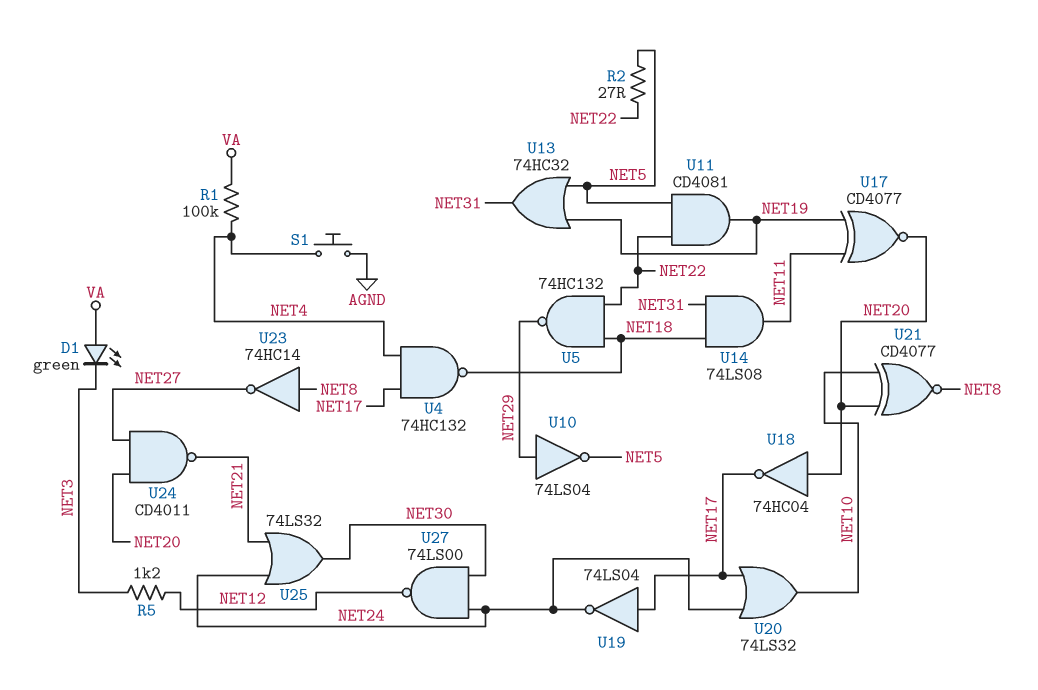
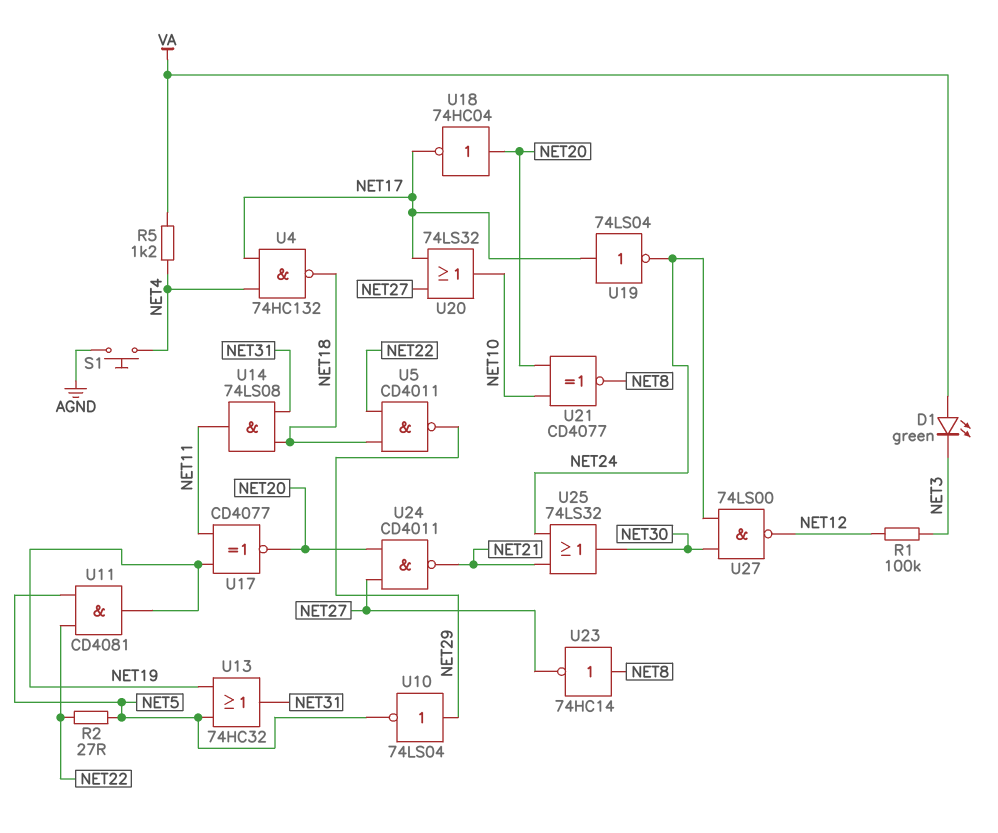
R1: 100k (NET4, VA) -> 100k (NET3, NET12)
R5: 1.2k (NET3, NET12) -> 1.2k (NET4, VA)
U5: NAND 74HC132 (in NET18, in NET22, out NET29) -> NAND CD4011 (in NET18, in NET22, out NET29)
U20: OR 74LS32 (in NET17, in NET24, out NET10) -> OR 74LS32 (in NET17, in NET27, out NET10)

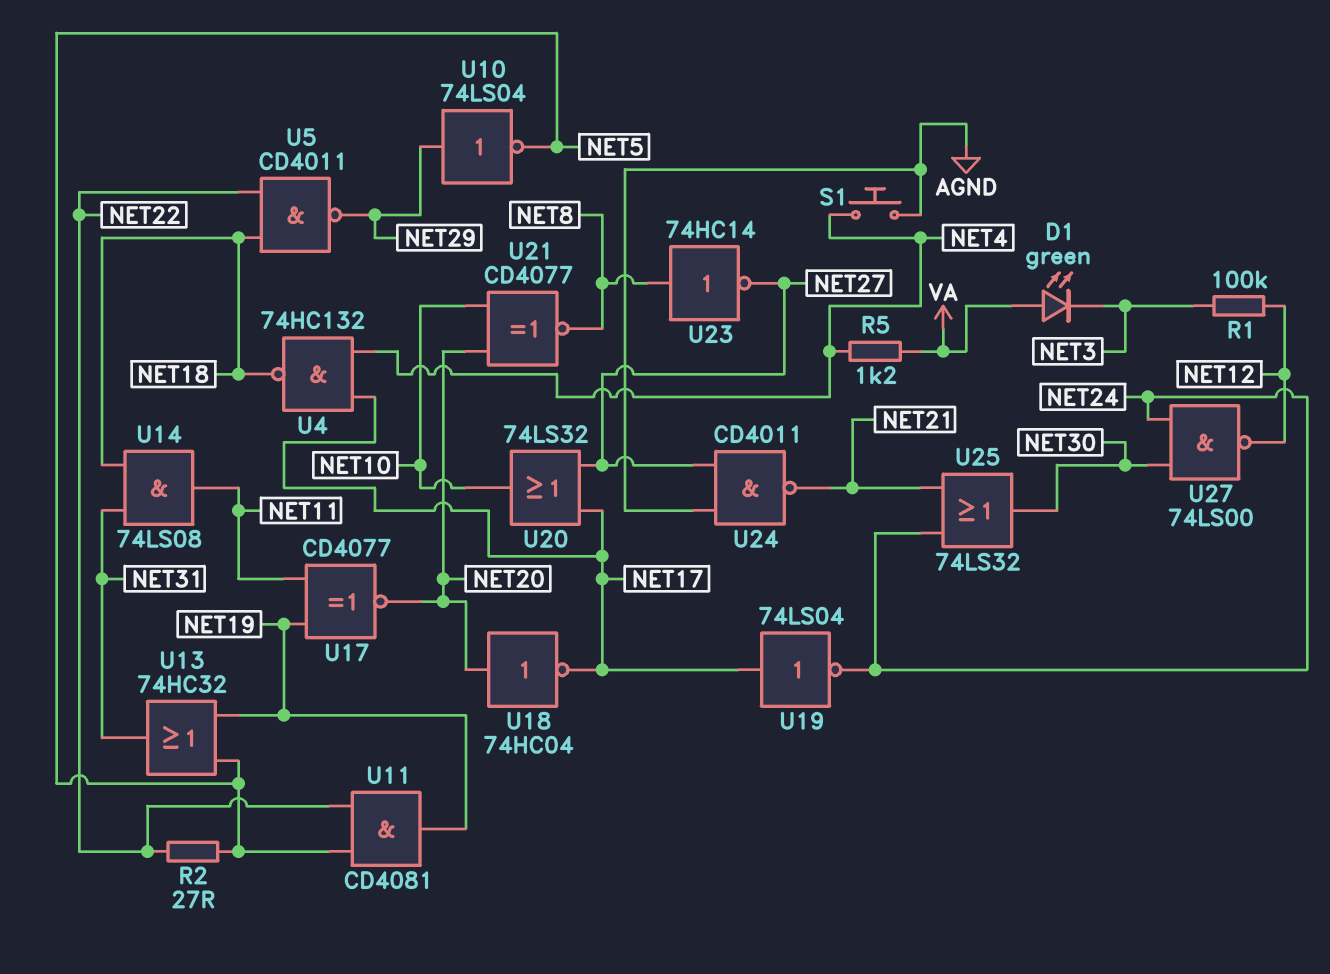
U24: NAND CD4011 (in NET20, in NET27, out NET21) -> NAND CD4011 (in AGND, in NET27, out NET21)

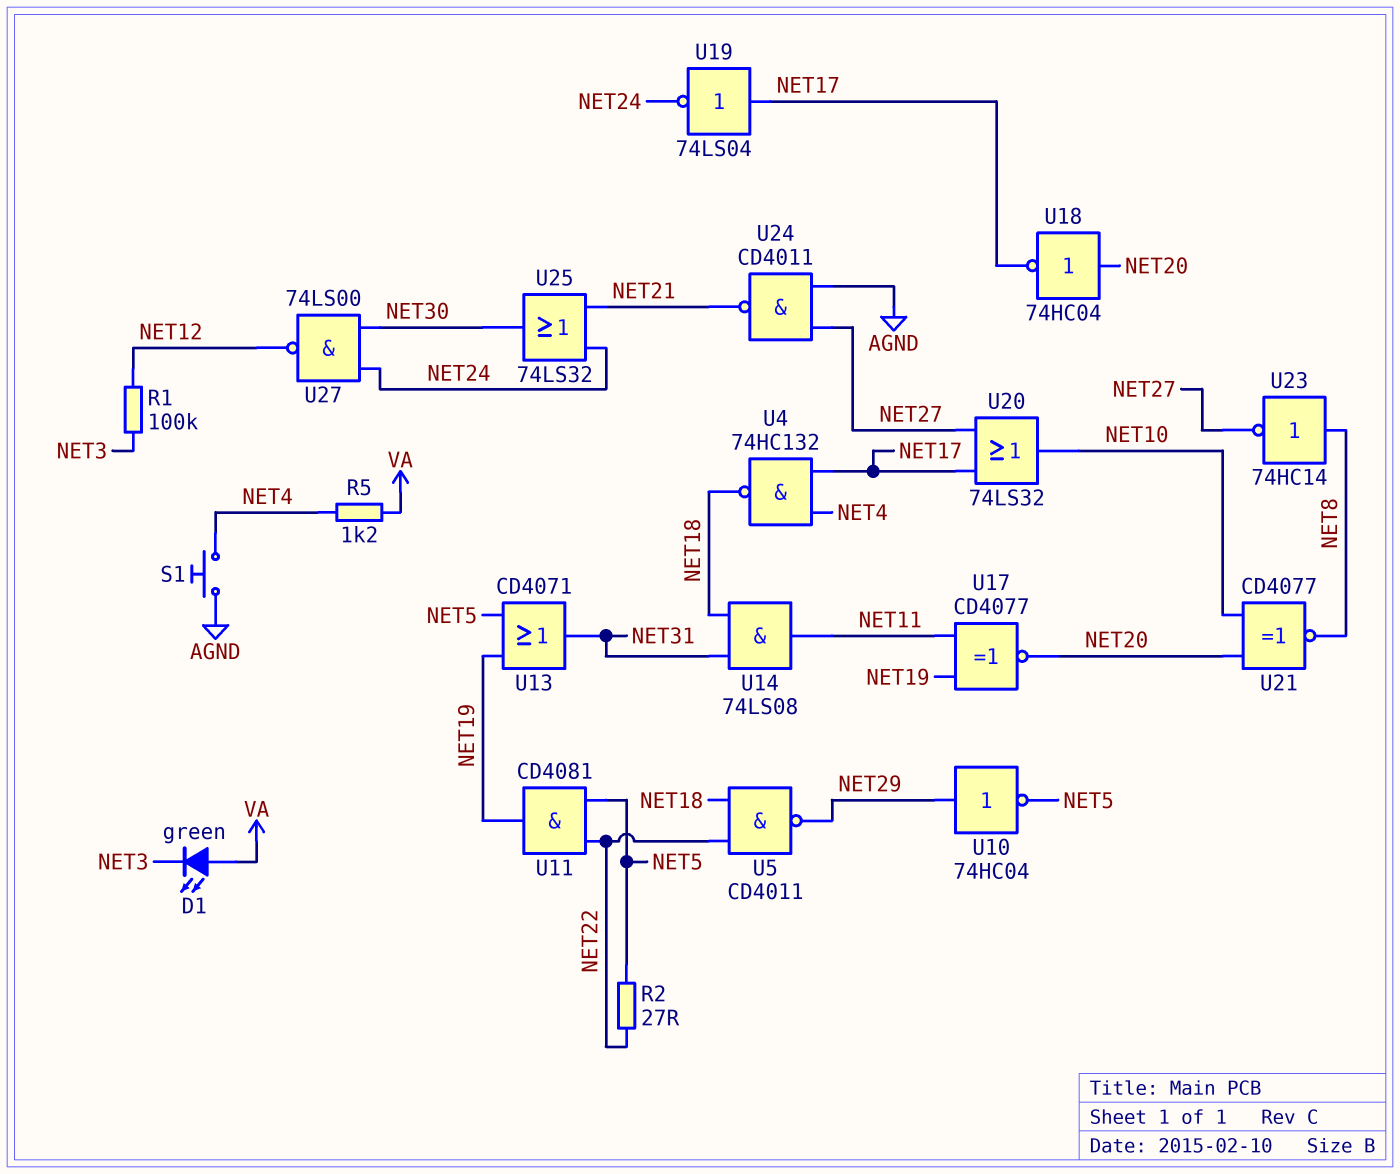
U10: NOT 74LS04 (in NET29, out NET5) -> NOT 74HC04 (in NET29, out NET5)
U13: OR 74HC32 (in NET5, in NET19, out NET31) -> OR CD4071 (in NET5, in NET19, out NET31)

